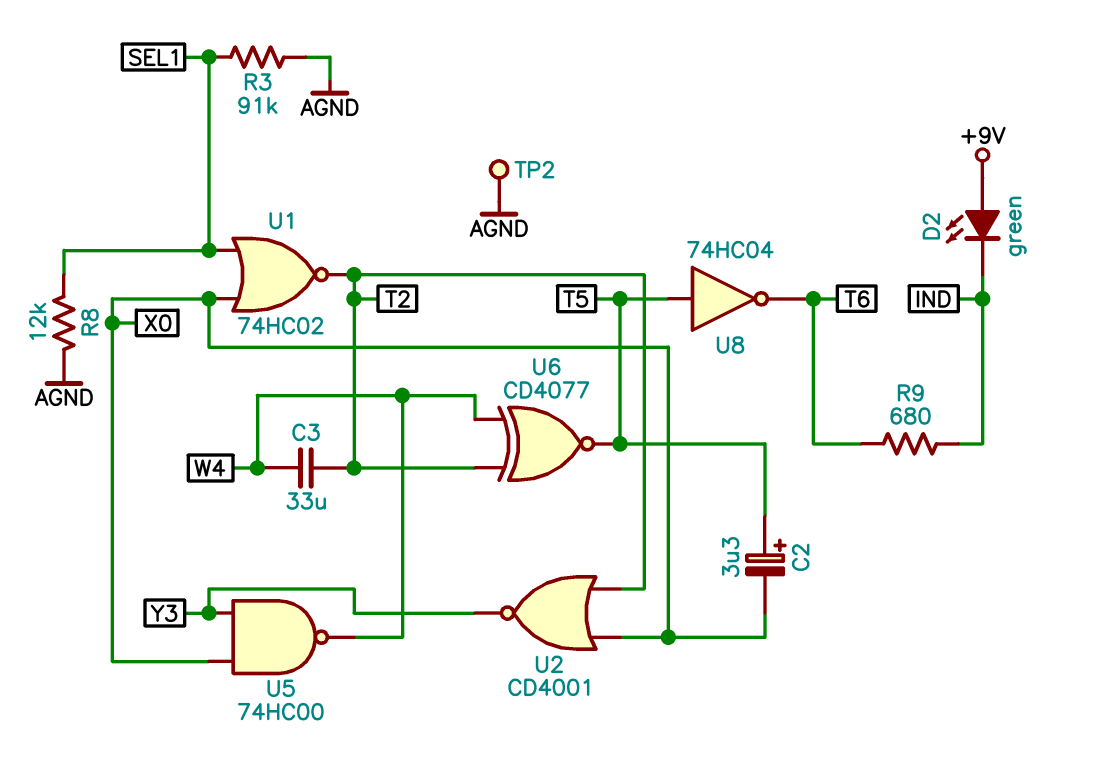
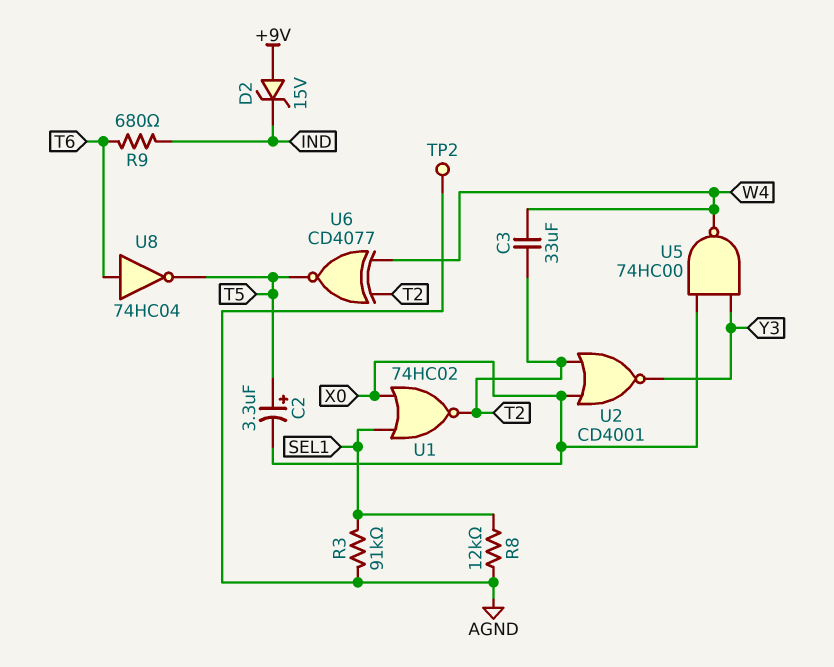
D2: LED green (A +9V, K IND) -> zener 15V (A +9V, K IND)
U8: NOT 74HC04 (in T5, out T6) -> NOT 74HC04 (in T6, out T5)

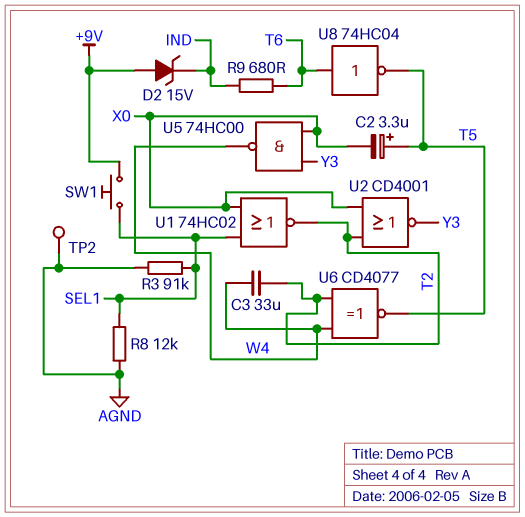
SW1: none -> button (+9V, SEL1)

